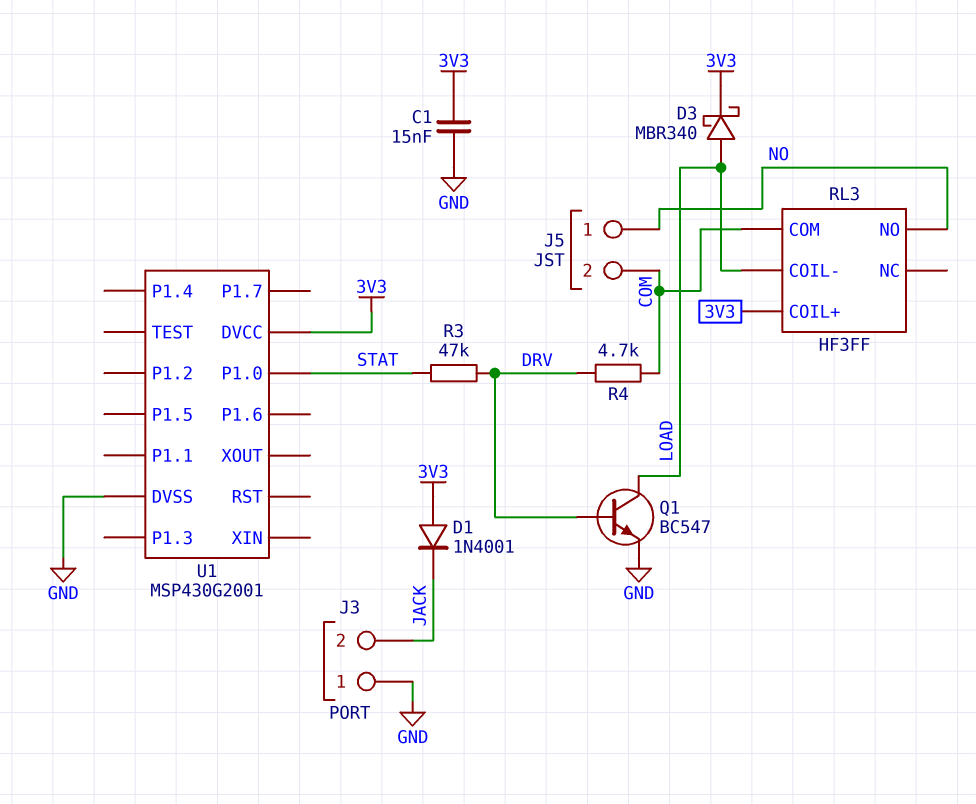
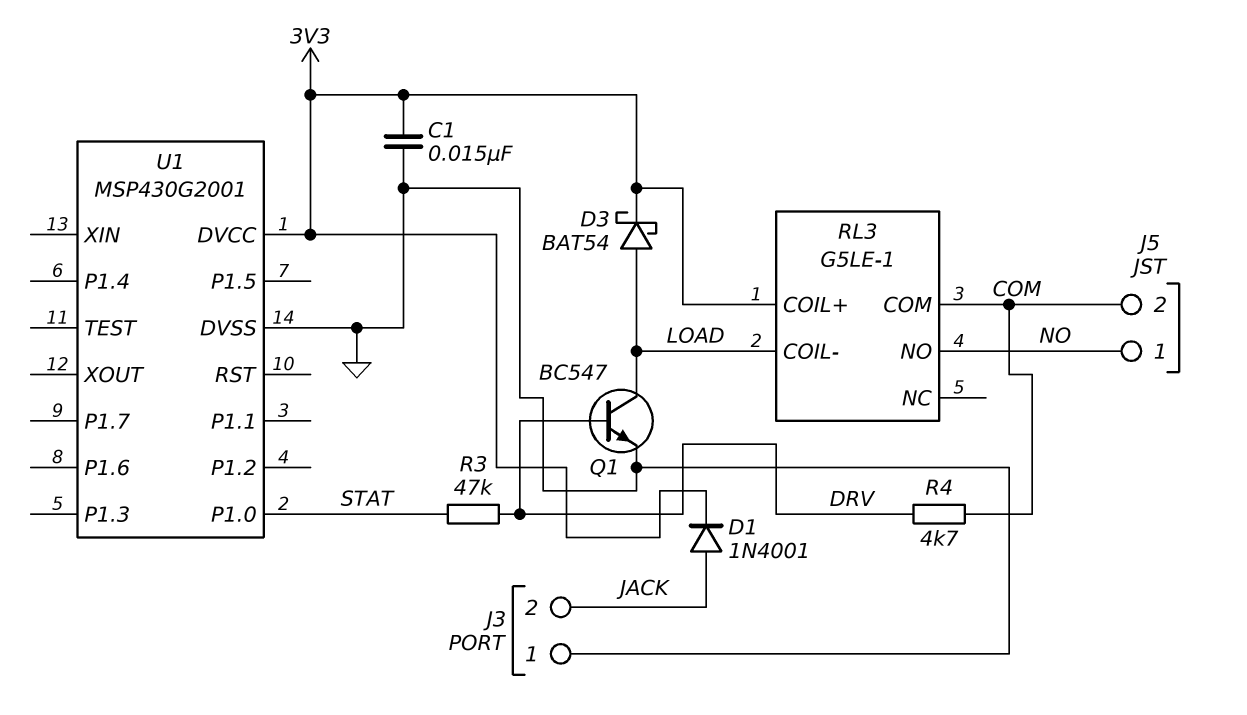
D1: diode 1N4001 (A 3V3, K JACK) -> diode 1N4001 (A JACK, K 3V3)
D3: schottky MBR340 (A LOAD, K 3V3) -> schottky BAT54 (A LOAD, K 3V3)
RL3: HF3FF -> G5LE-1

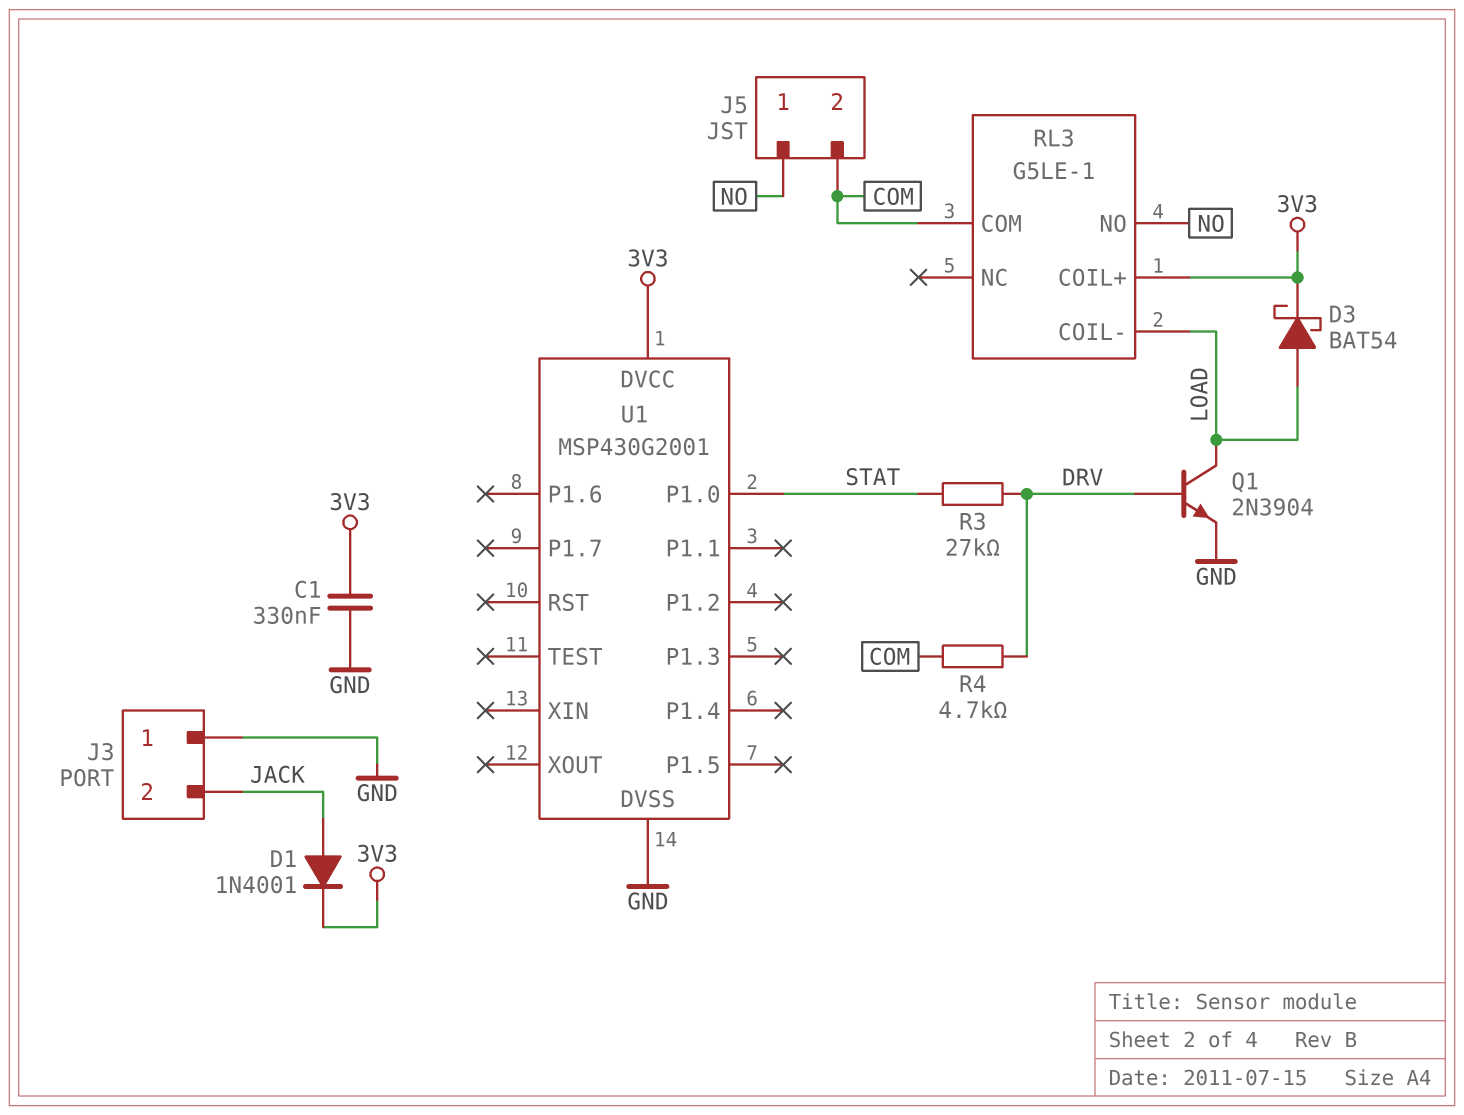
C1: 15nF (3V3, GND) -> 330nF (3V3, GND)
Q1: NPN BC547 (B DRV, C LOAD, E GND) -> NPN 2N3904 (B DRV, C LOAD, E GND)
R3: 47k (DRV, STAT) -> 27k (DRV, STAT)

